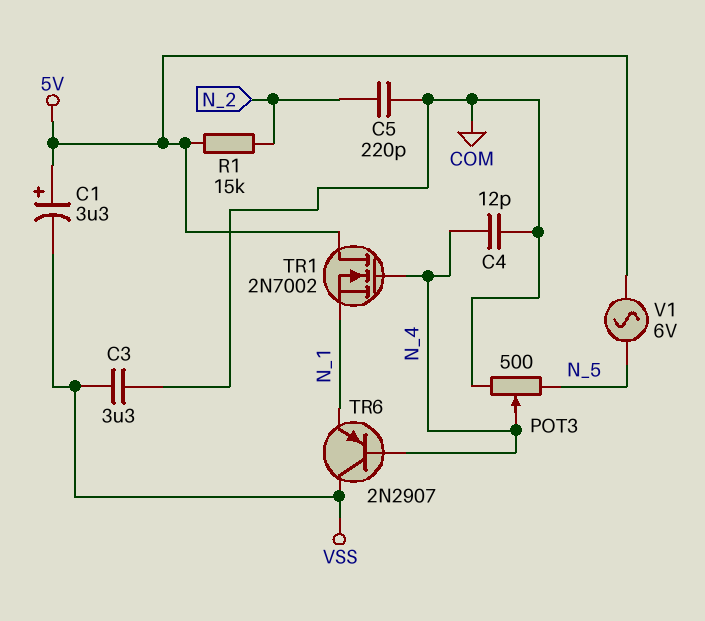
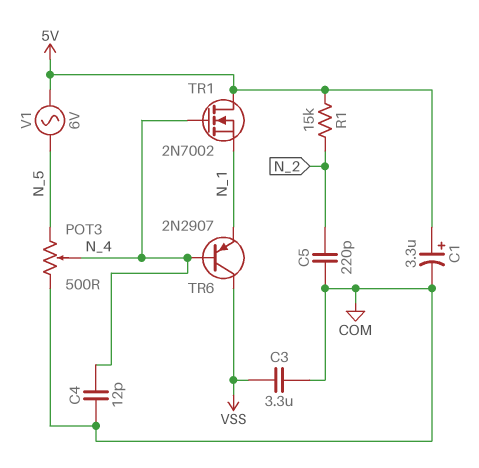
C1: 3.3uF (plus 5V, minus VSS) -> 3.3uF (plus 5V, minus COM)

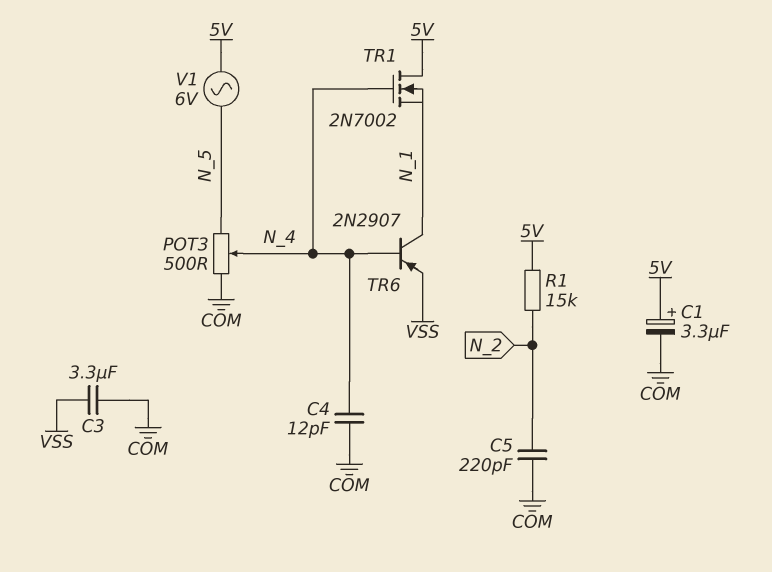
TR6: PNP 2N2907 (B N_4, C VSS, E N_1) -> PNP 2N2907 (B N_4, C N_1, E VSS)

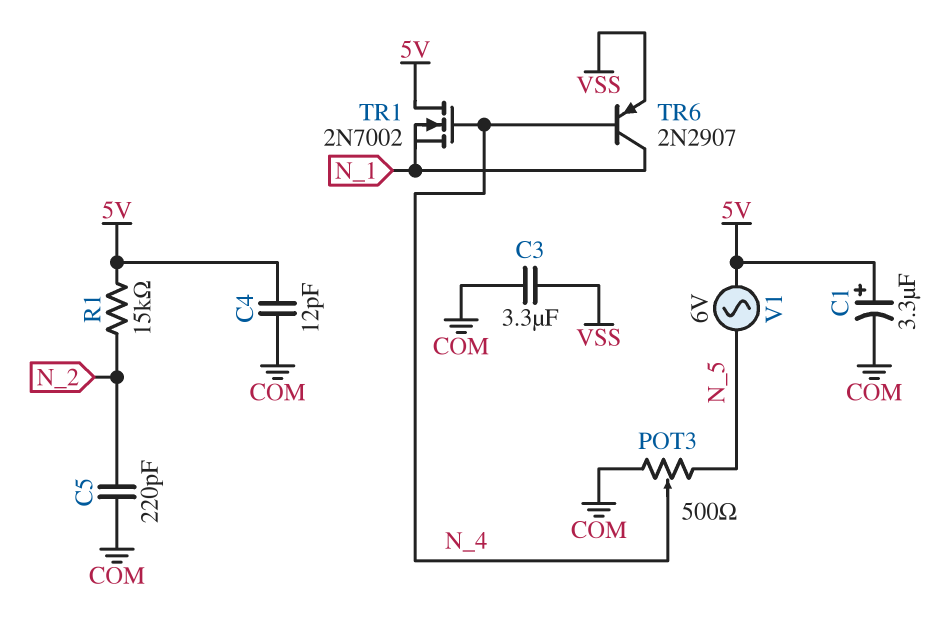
C4: 12pF (COM, N_4) -> 12pF (5V, COM)

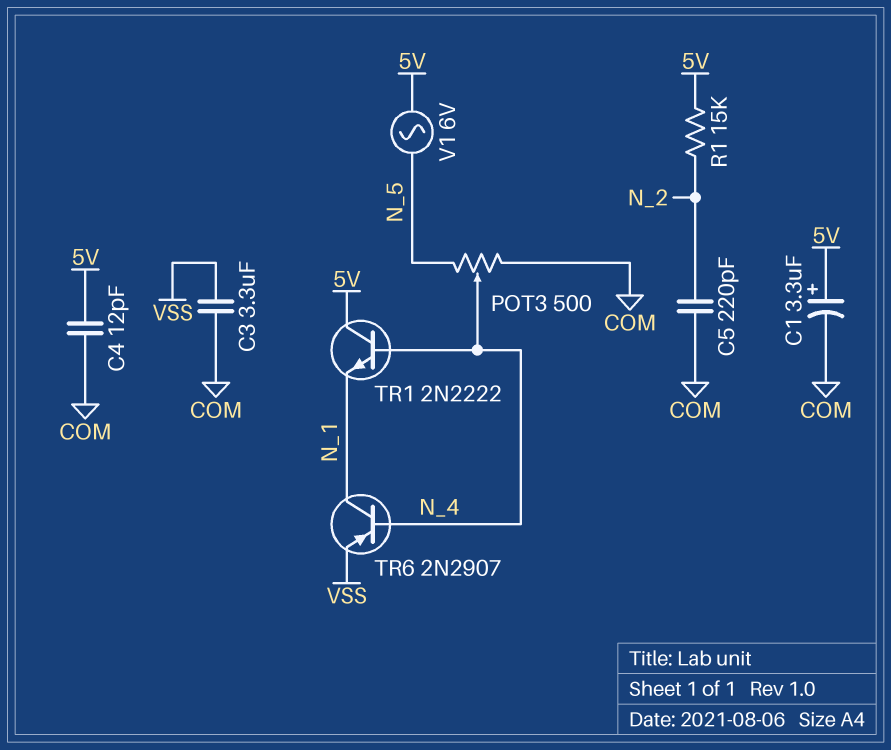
TR1: NMOS 2N7002 (G N_4, D 5V, S N_1) -> NPN 2N2222 (B N_4, C 5V, E N_1)

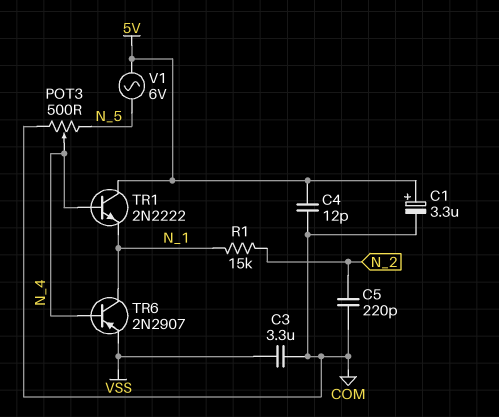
R1: 15k (5V, N_2) -> 15k (N_1, N_2)

